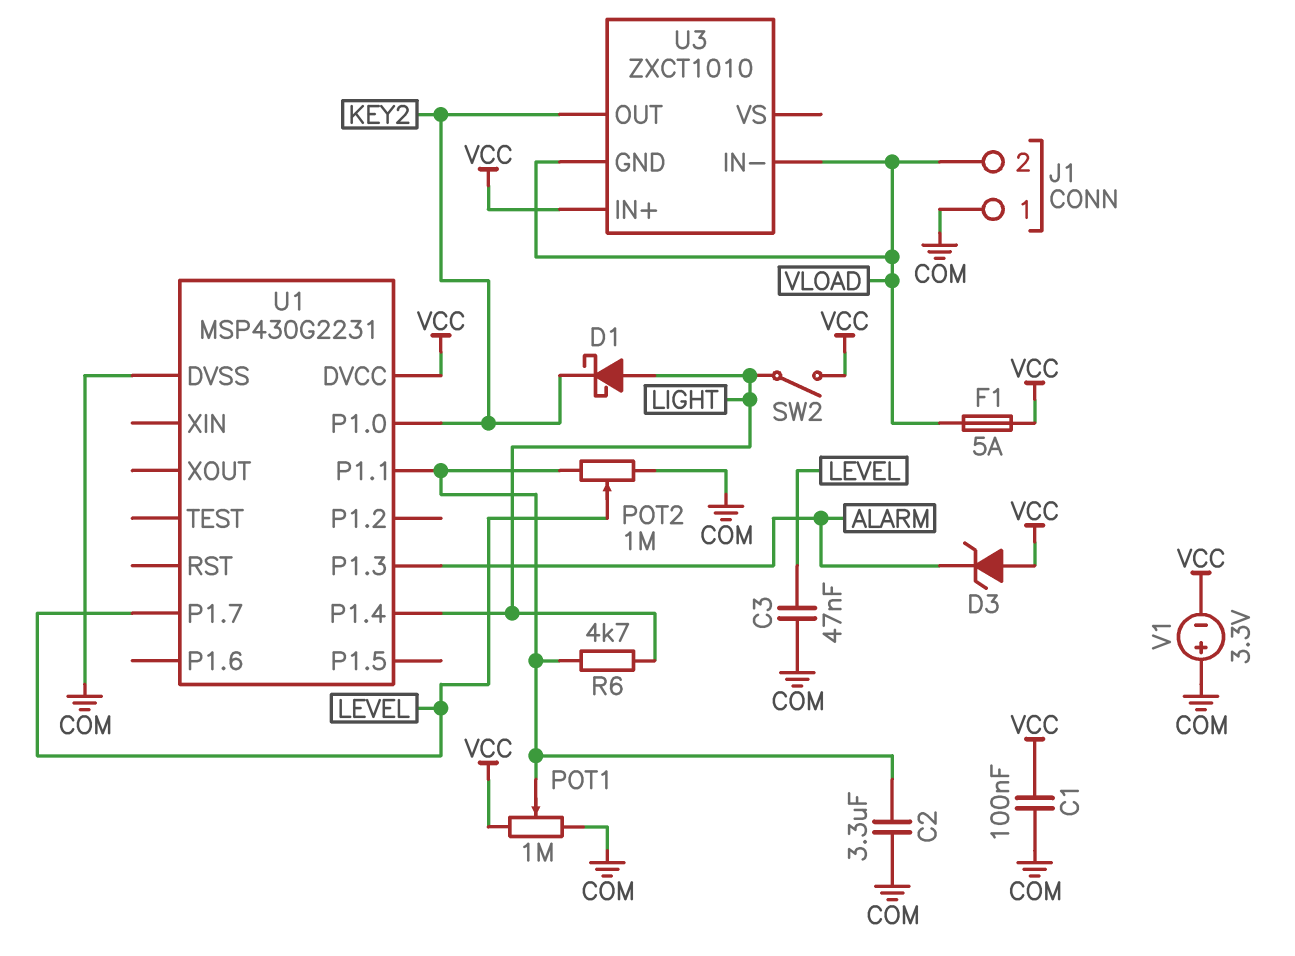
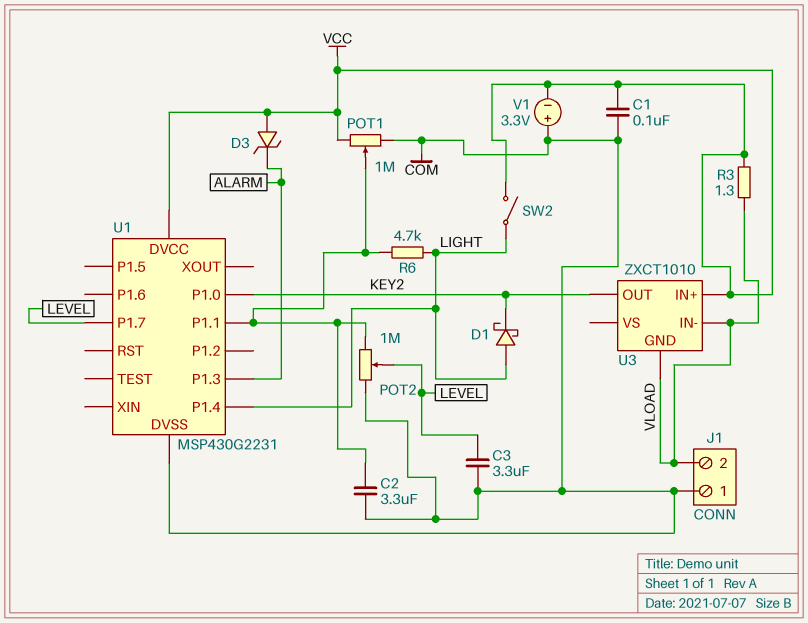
C3: 47nF (COM, LEVEL) -> 3.3uF (COM, LEVEL)
F1: 5A (VCC, VLOAD) -> none
R3: none -> 1.3 (VCC, VLOAD)

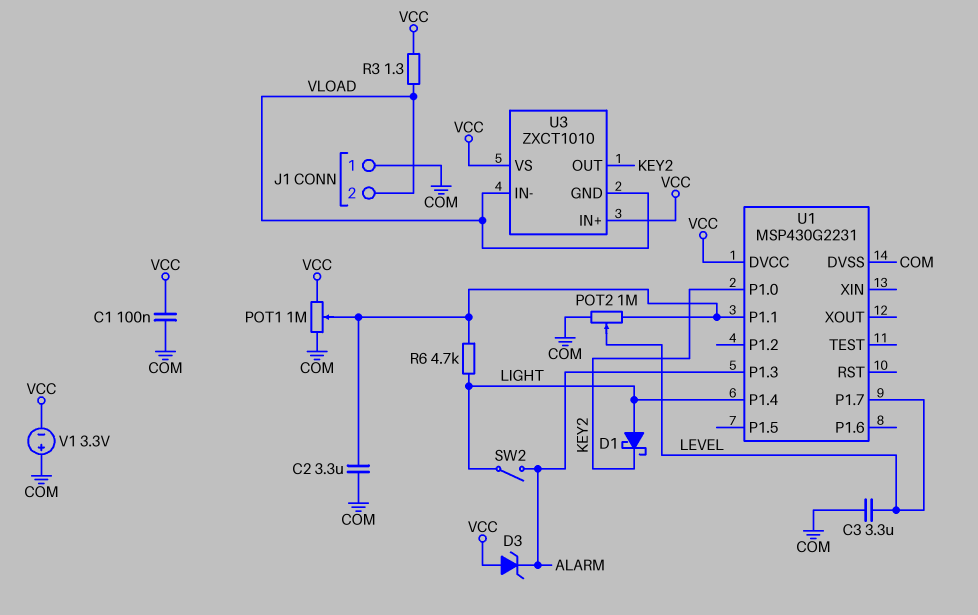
SW2: switch (LIGHT, VCC) -> switch (ALARM, LIGHT)
U3 pin VS: none -> VCC

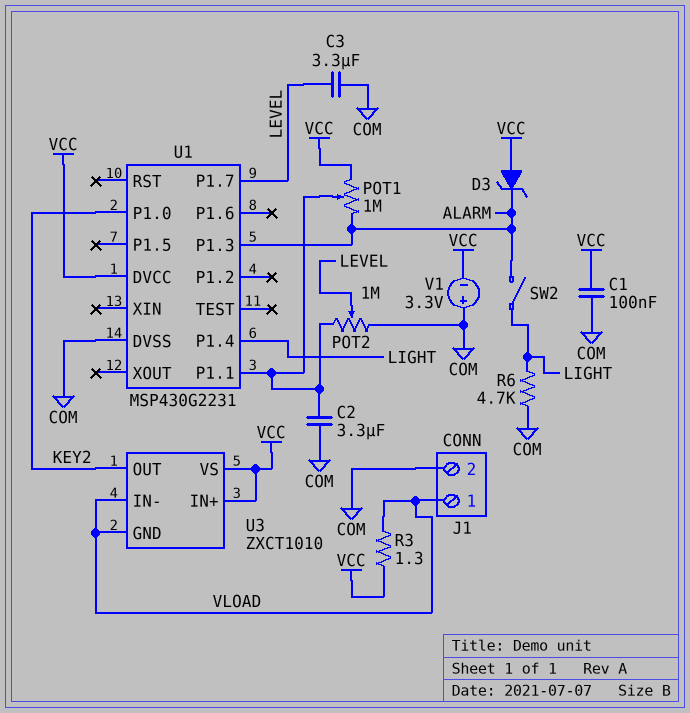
D1: schottky (A LIGHT, K KEY2) -> none
J1 pin 1: COM -> VLOAD
J1 pin 2: VLOAD -> COM
POT1: 1M (COM, VCC, wiper U1/P1.1) -> 1M (ALARM, VCC, wiper U1/P1.1)
R6: 4.7k (LIGHT, U1/P1.1) -> 4.7k (COM, LIGHT)

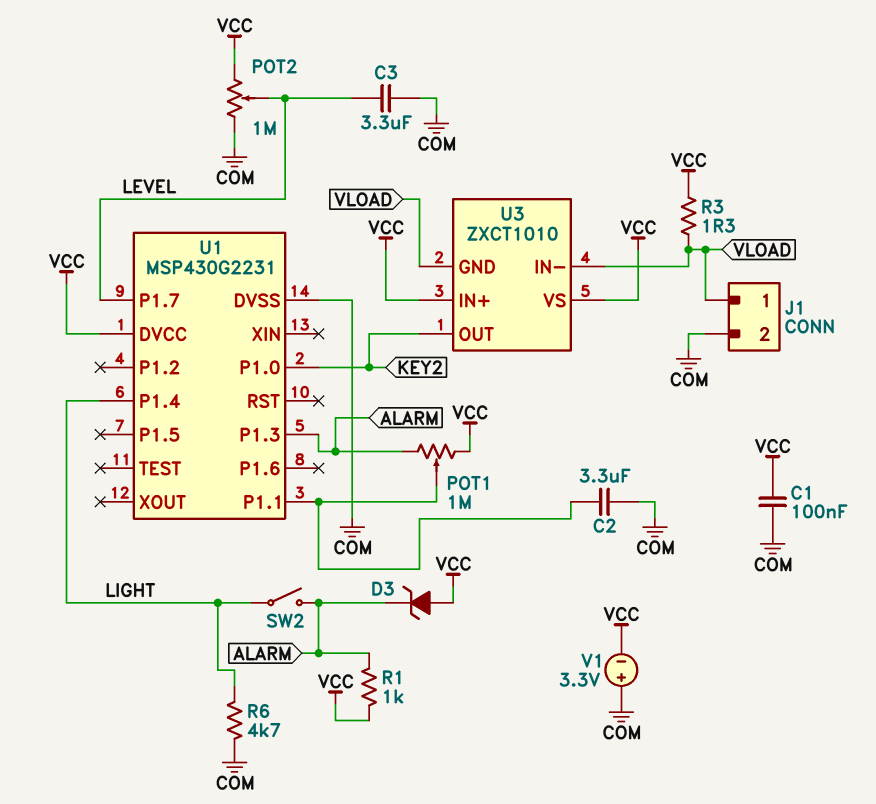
POT2: 1M (COM, U1/P1.1, wiper LEVEL) -> 1M (COM, VCC, wiper LEVEL)
R1: none -> 1k (ALARM, VCC)

